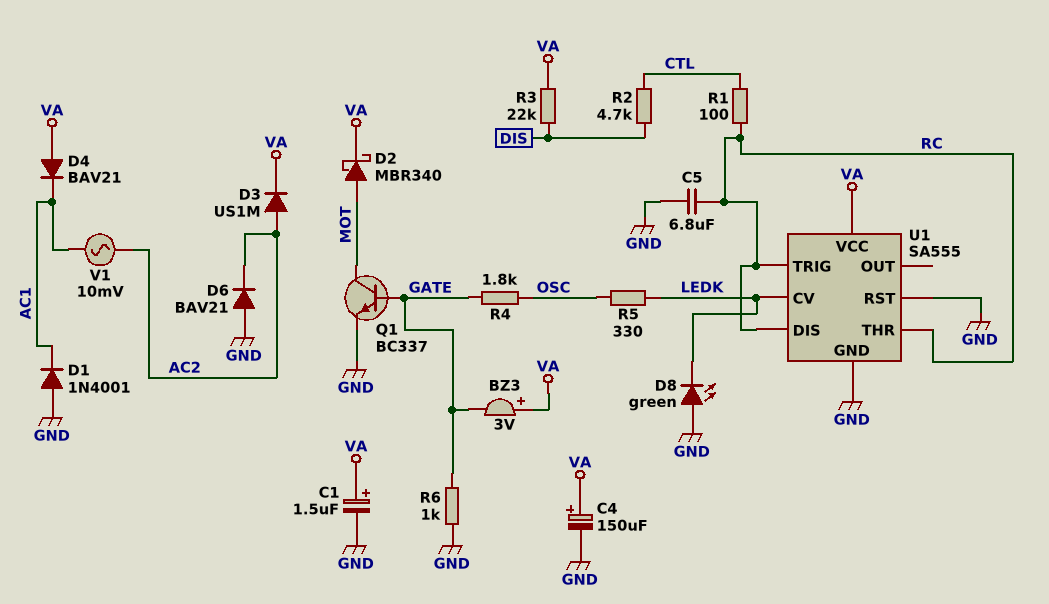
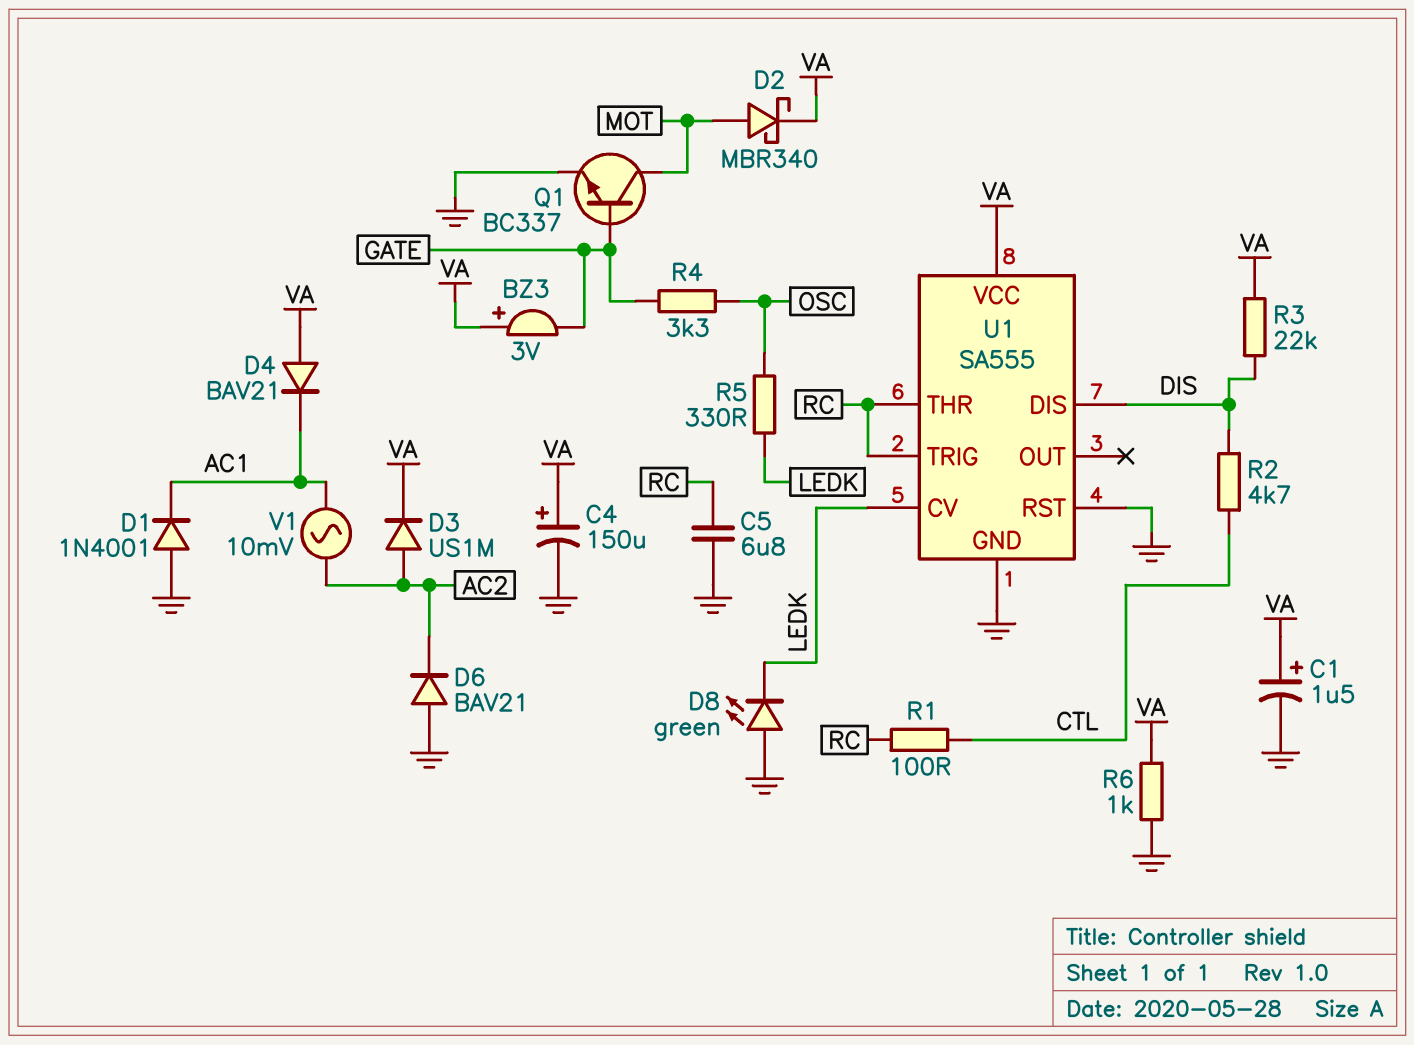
R4: 1.8k (GATE, OSC) -> 3.3k (GATE, OSC)
R6: 1k (GATE, GND) -> 1k (GND, VA)
U1 pin DIS: RC -> DIS

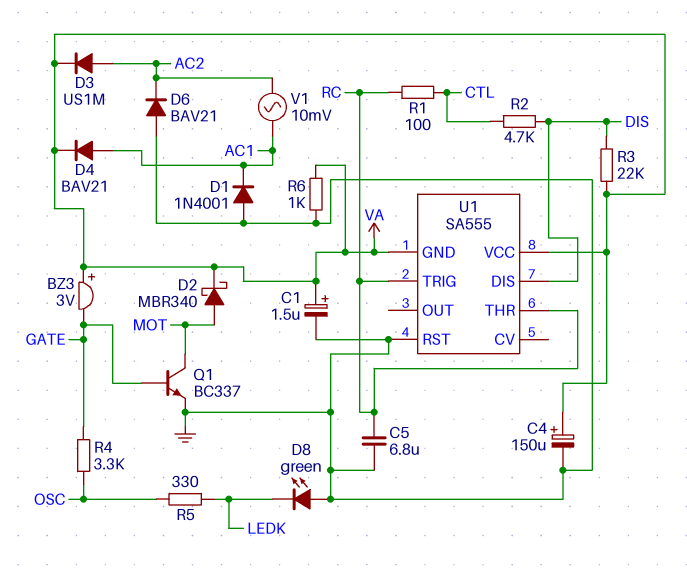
D4: diode BAV21 (A VA, K AC1) -> diode BAV21 (A AC1, K VA)
U1 pin CV: LEDK -> none
U1 pin GND: GND -> VA

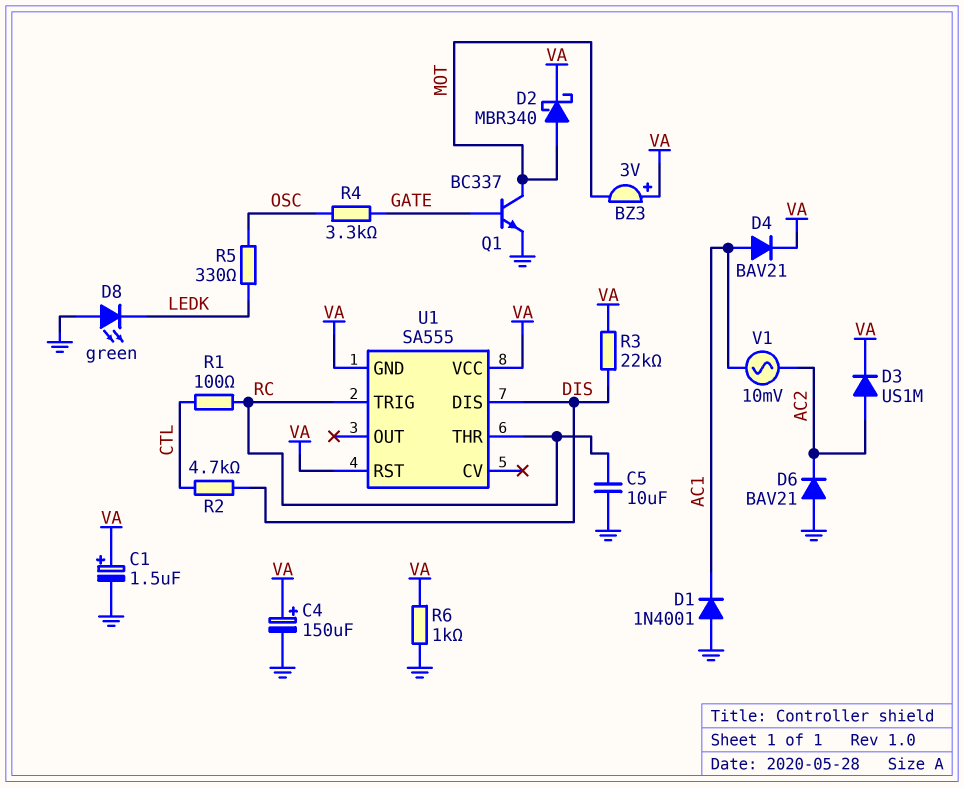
BZ3: buzzer 3V (plus VA, minus GATE) -> buzzer 3V (plus VA, minus MOT)
C5: 6.8uF (GND, RC) -> 10uF (GND, RC)
U1 pin RST: GND -> VA

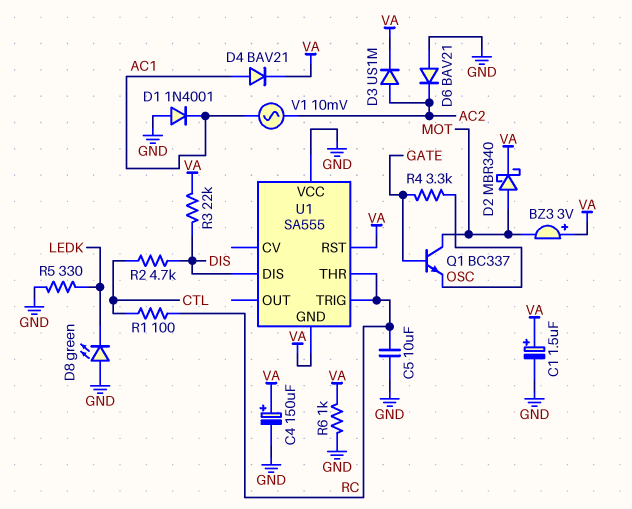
Q1: NPN BC337 (B GATE, C MOT, E GND) -> NPN BC337 (B GATE, C MOT, E OSC)
R5: 330 (LEDK, OSC) -> 330 (GND, LEDK)
U1 pin VCC: VA -> GND

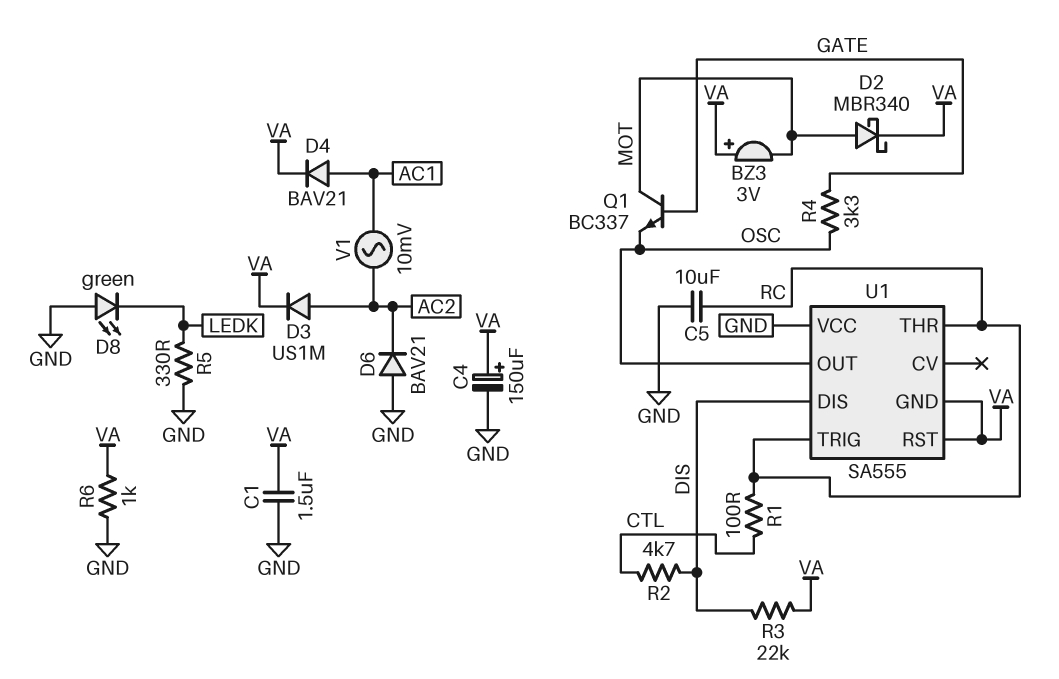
C1: 1.5uF (plus VA, minus GND) -> 1.5uF (GND, VA)
D1: diode 1N4001 (A GND, K AC1) -> none
U1 pin OUT: none -> OSC

